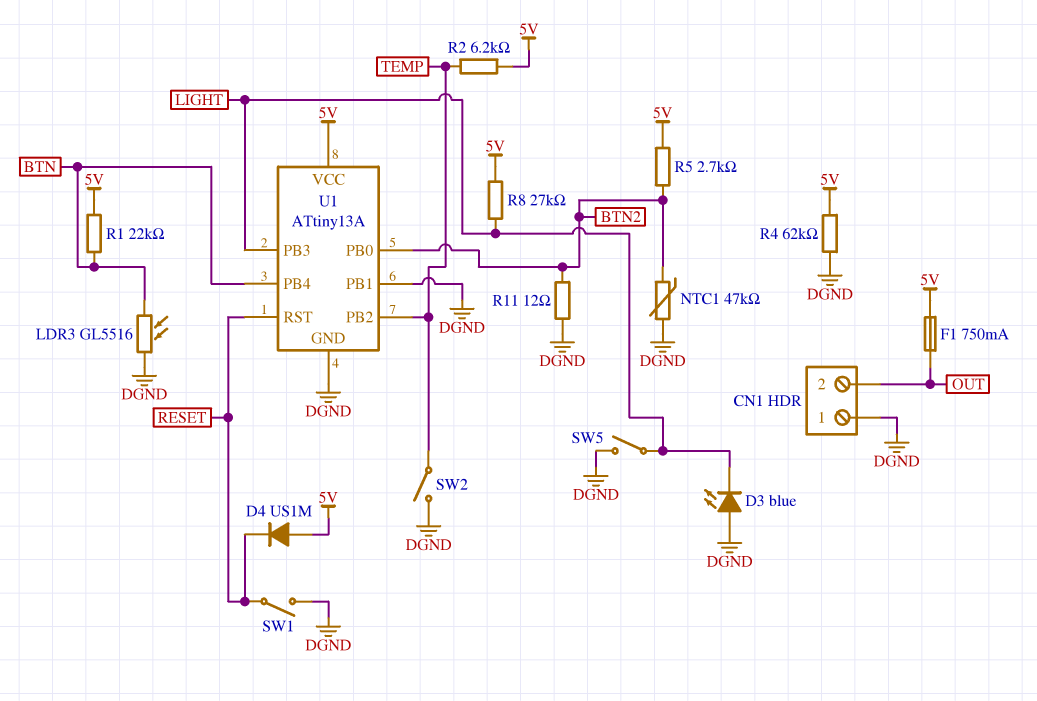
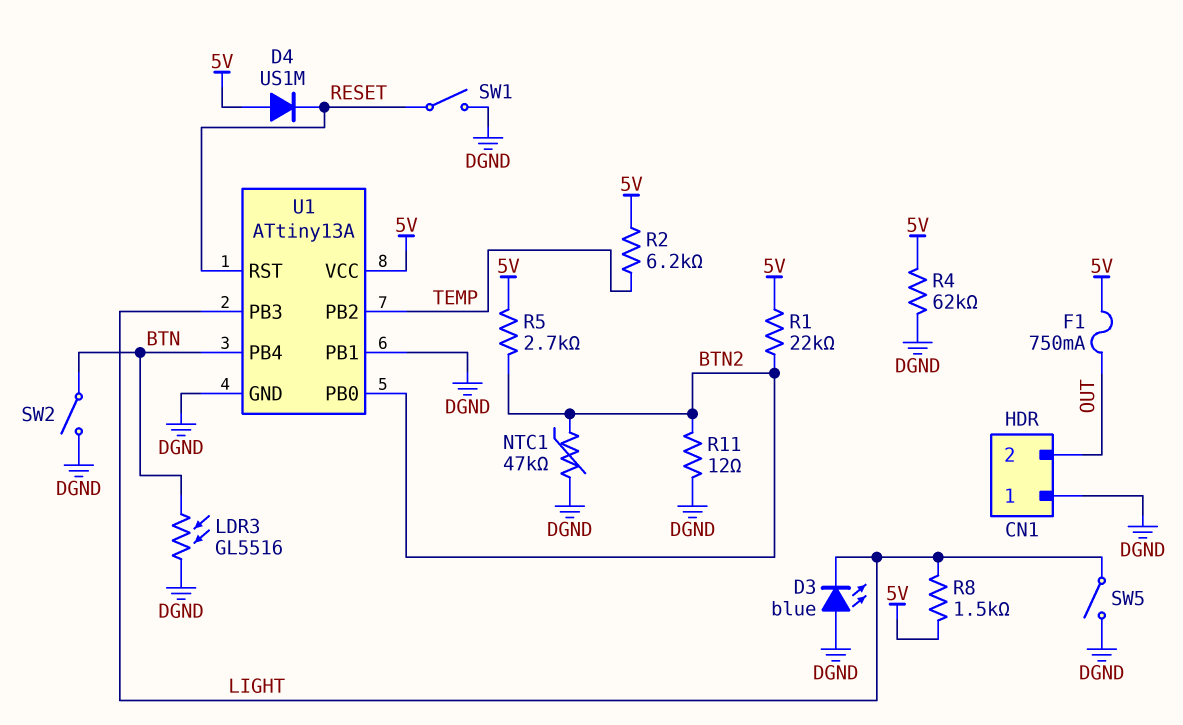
R1: 22k (5V, BTN) -> 22k (5V, BTN2)
R8: 27k (5V, LIGHT) -> 1.5k (5V, LIGHT)
SW2: switch (DGND, TEMP) -> switch (BTN, DGND)

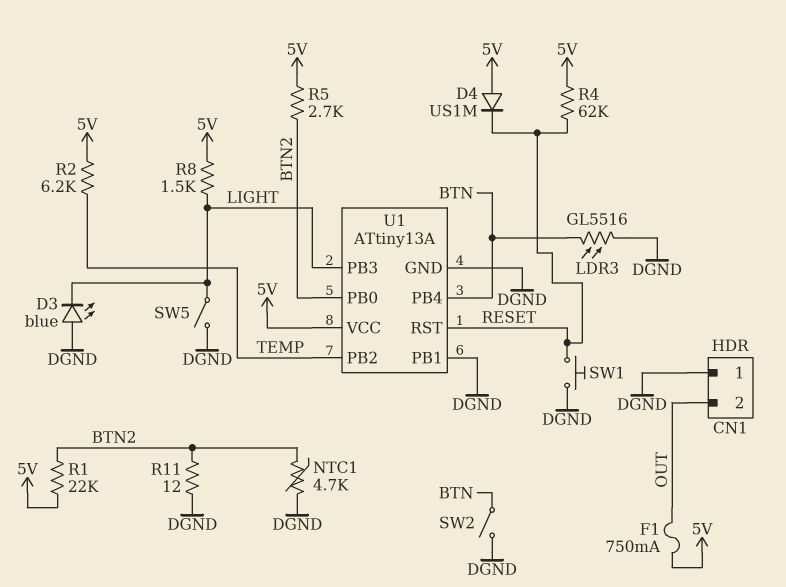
NTC1: 47k (BTN2, DGND) -> 4.7k (BTN2, DGND)
R4: 62k (5V, DGND) -> 62k (5V, RESET)
SW1: switch (DGND, RESET) -> button (DGND, RESET)

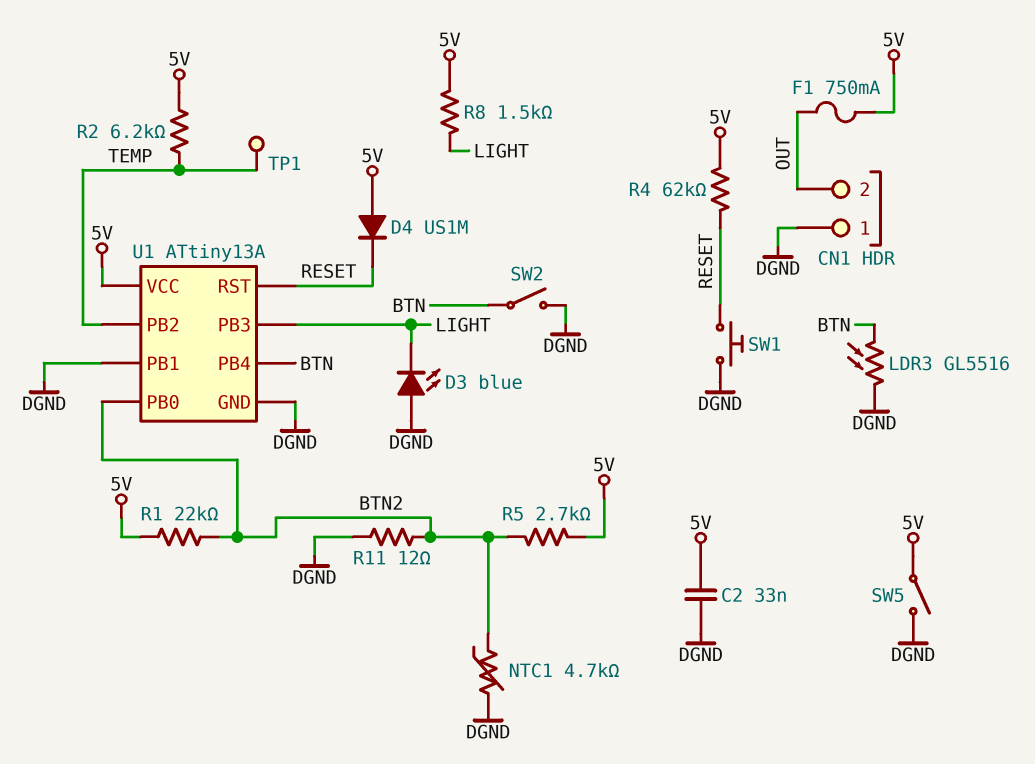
C2: none -> 33nF (5V, DGND)
SW5: switch (DGND, LIGHT) -> switch (5V, DGND)
TP1: none -> test point (TEMP)

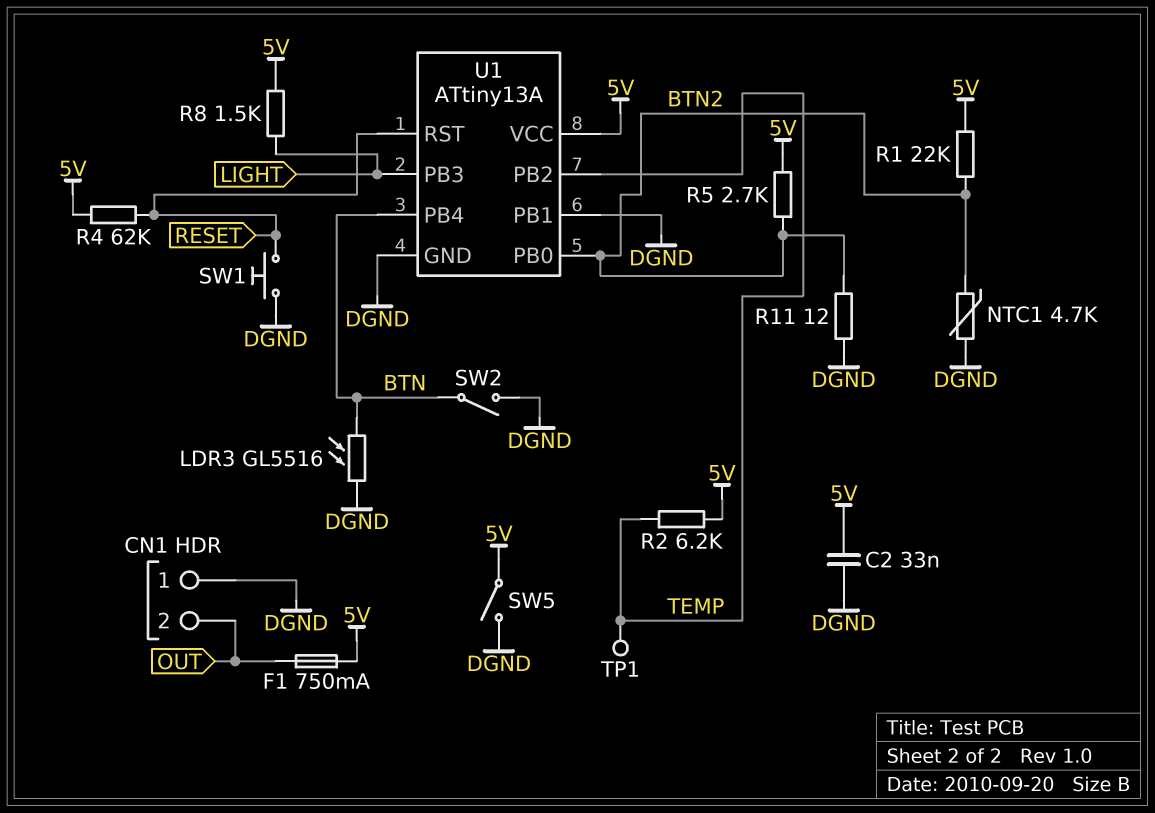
D3: LED blue (A DGND, K LIGHT) -> none
D4: diode US1M (A 5V, K RESET) -> none

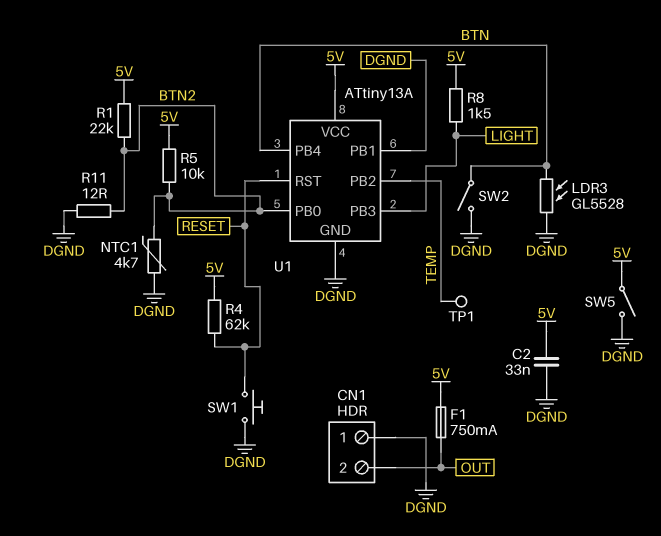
LDR3: GL5516 (BTN, DGND) -> GL5528 (BTN, DGND)
R2: 6.2k (5V, TEMP) -> none
R5: 2.7k (5V, BTN2) -> 10k (5V, BTN2)

